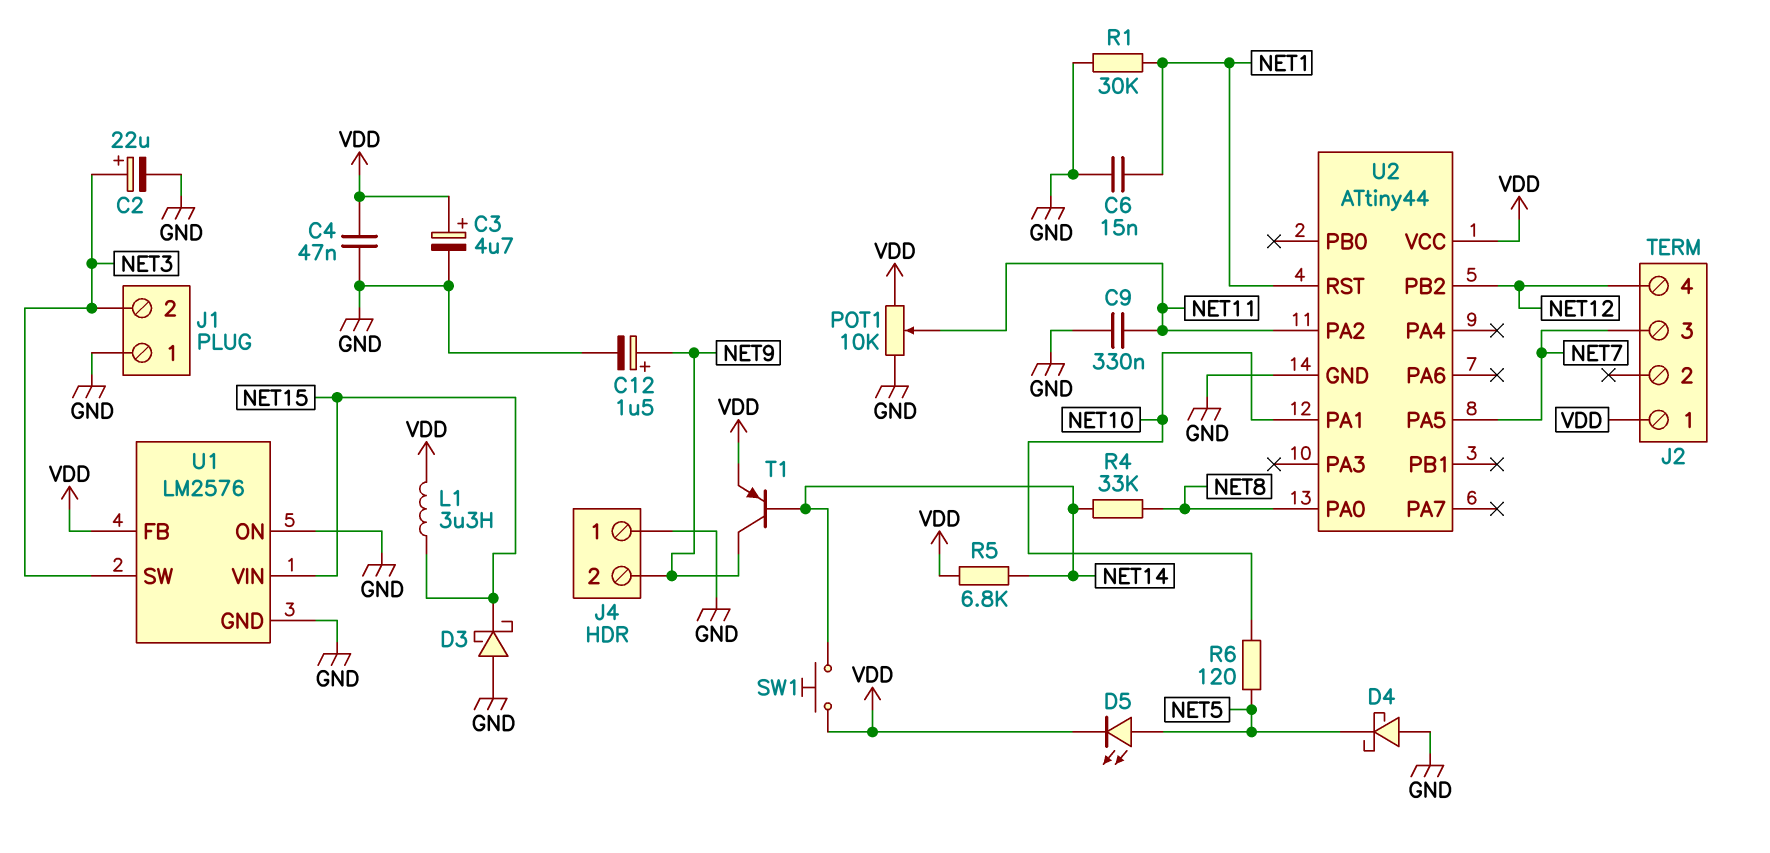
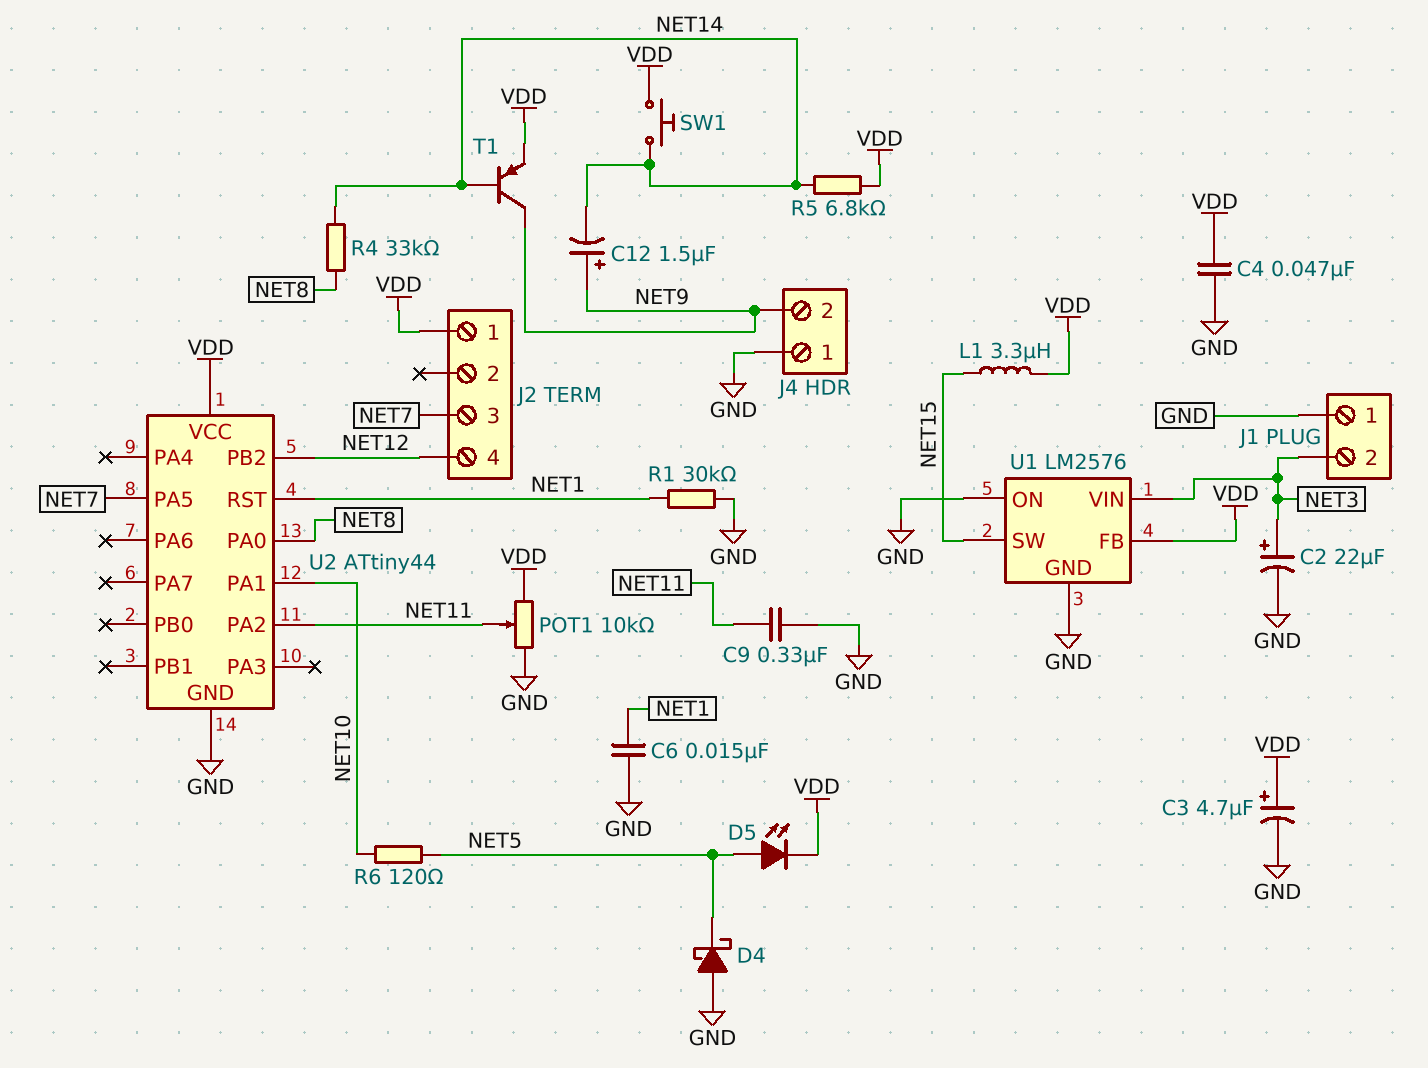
C12: 1.5uF (plus NET9, minus GND) -> 1.5uF (plus NET9, minus NET14)
D3: schottky (A GND, K NET15) -> none
U1 pin SW: NET3 -> NET15
U1 pin VIN: NET15 -> NET3

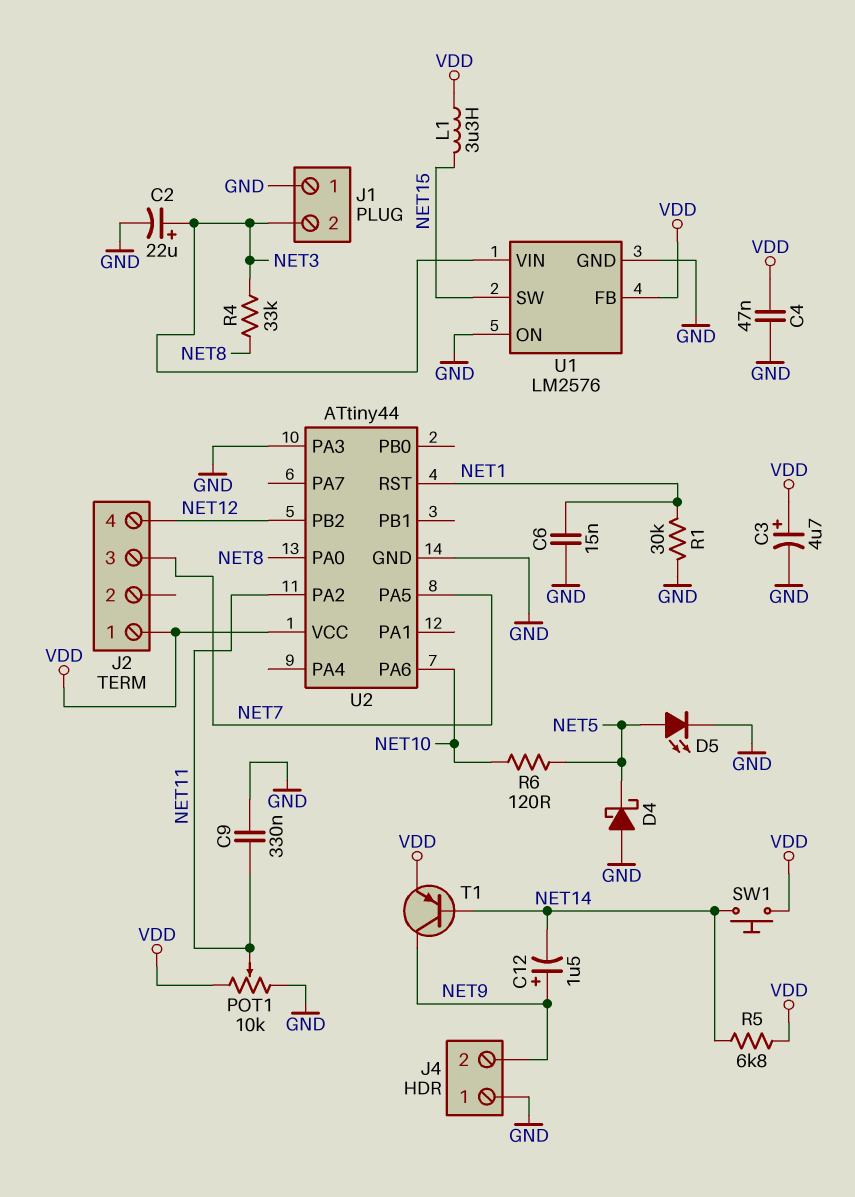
D5: LED (A NET5, K VDD) -> LED (A NET5, K GND)
R4: 33k (NET8, NET14) -> 33k (NET3, NET8)
U2 pin PA1: NET10 -> none
U2 pin PA3: none -> GND
U2 pin PA6: none -> NET10

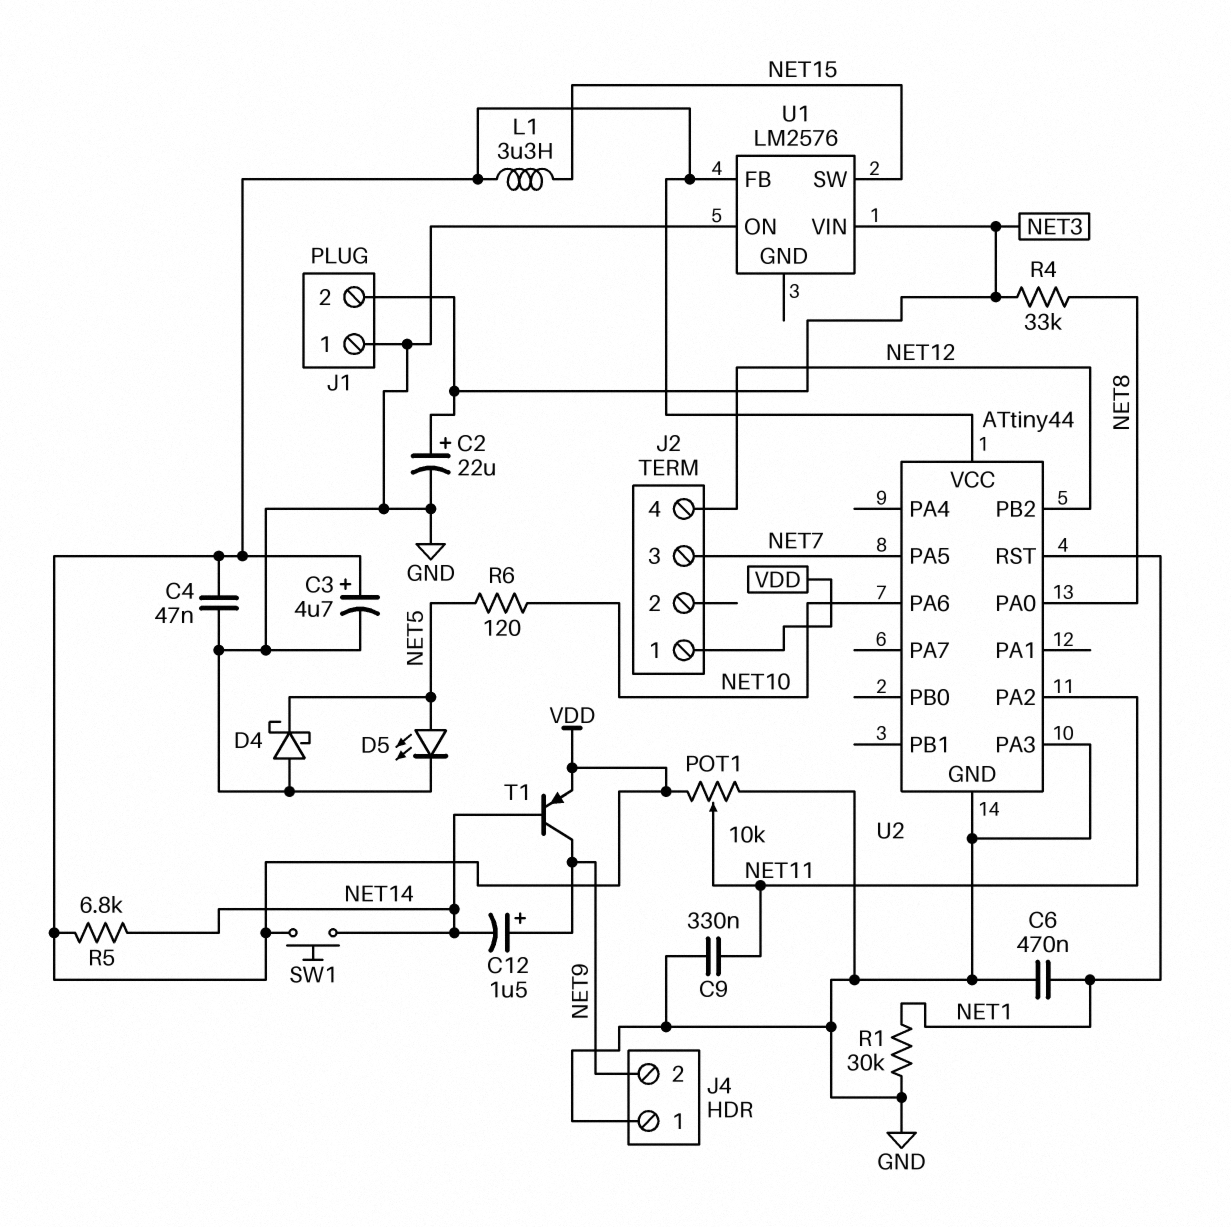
C6: 15nF (GND, NET1) -> 470nF (GND, NET1)
U1 pin GND: GND -> none

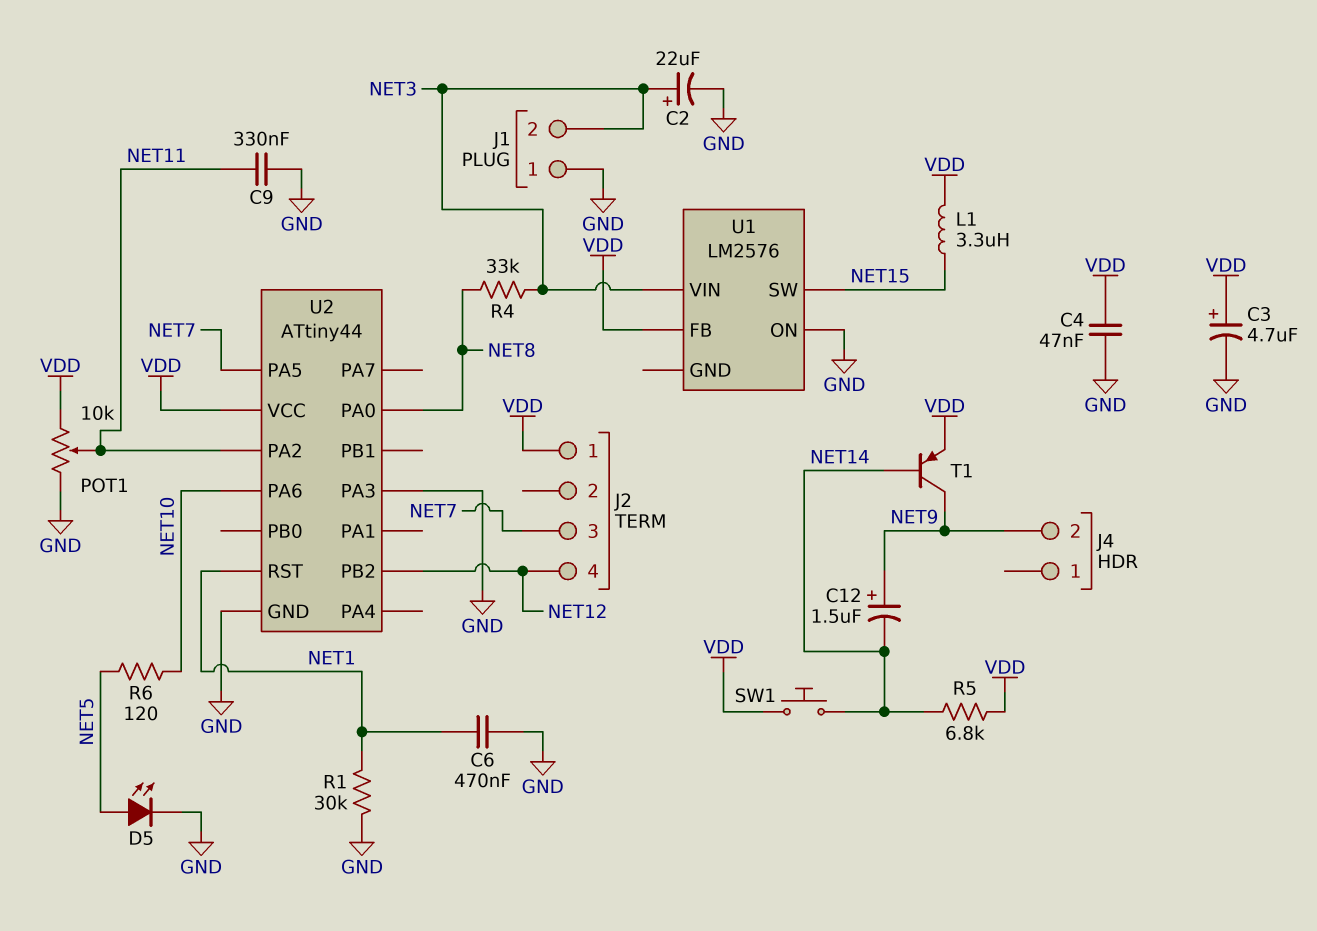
D4: schottky (A GND, K NET5) -> none
J4 pin 1: GND -> none

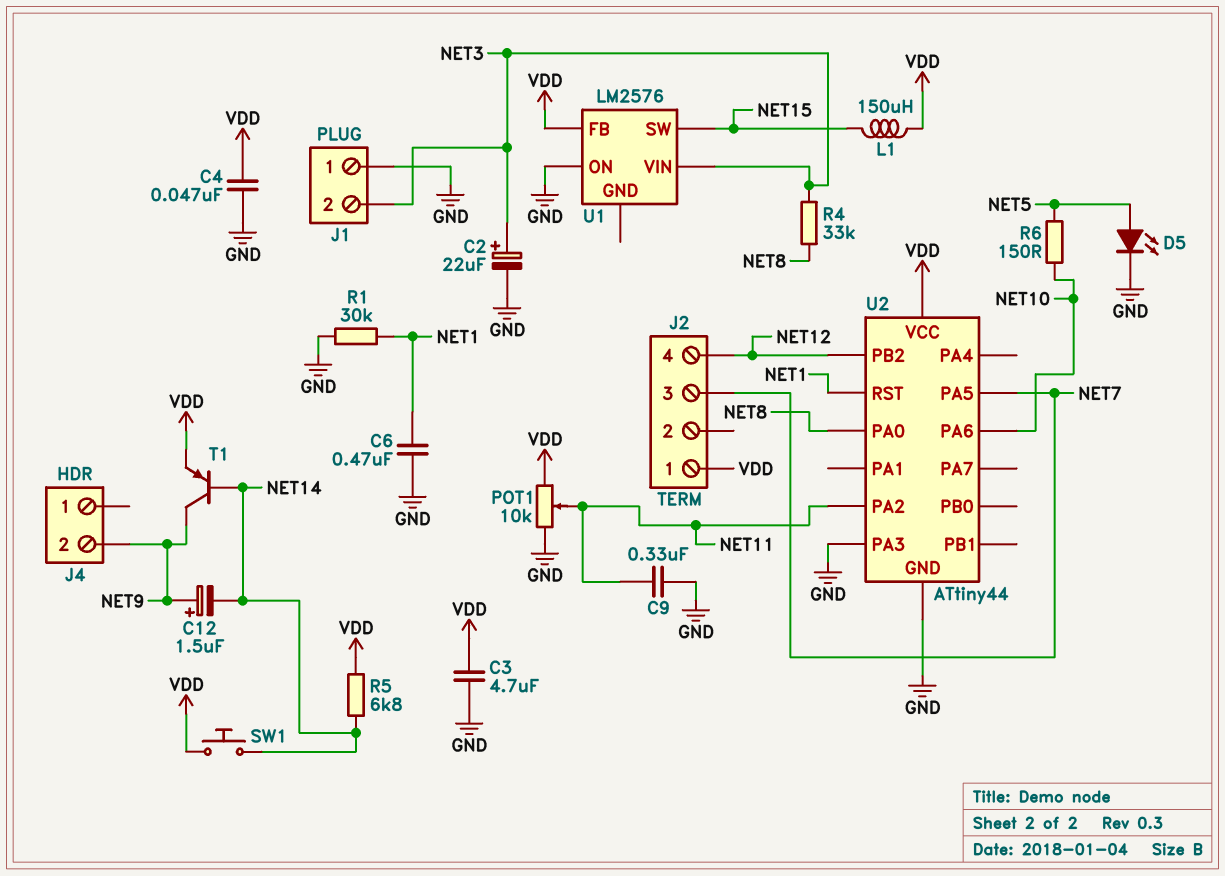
C3: 4.7uF (plus VDD, minus GND) -> 4.7uF (GND, VDD)
L1: 3.3uH (NET15, VDD) -> 150uH (NET15, VDD)
R6: 120 (NET5, NET10) -> 150 (NET5, NET10)

